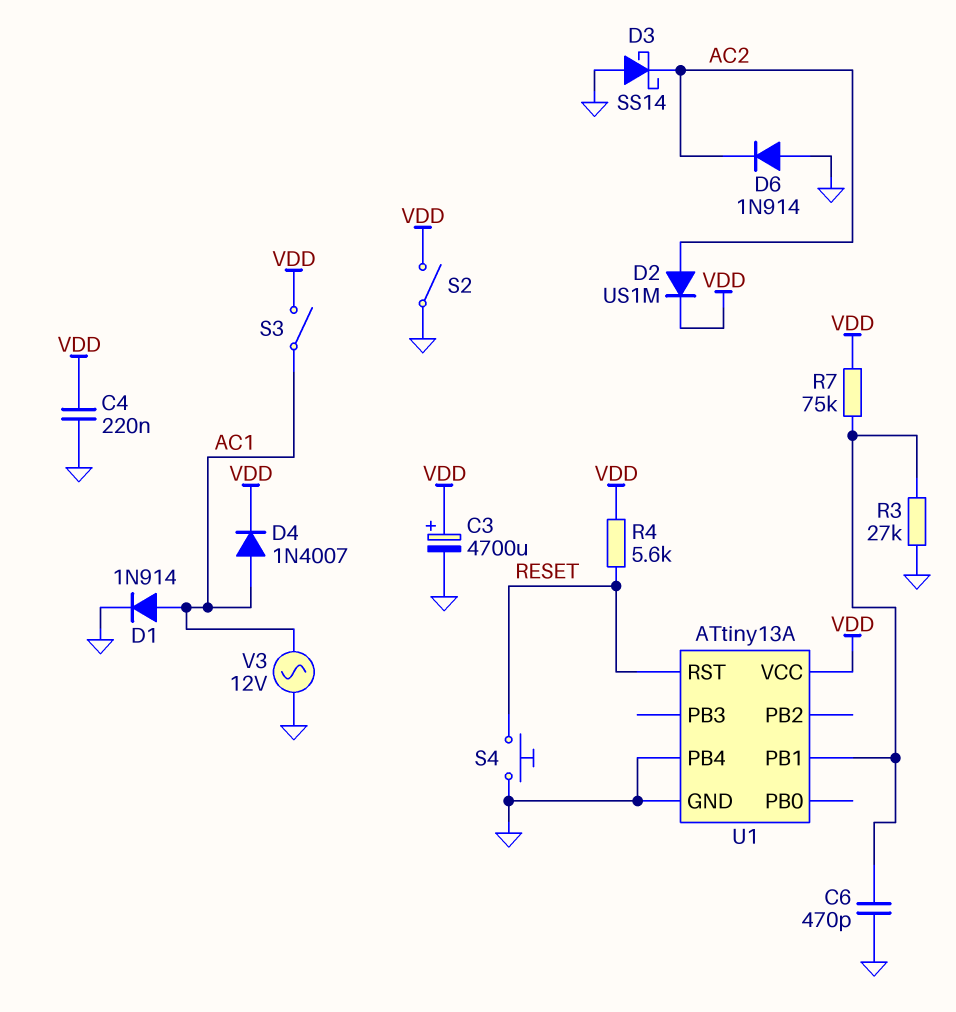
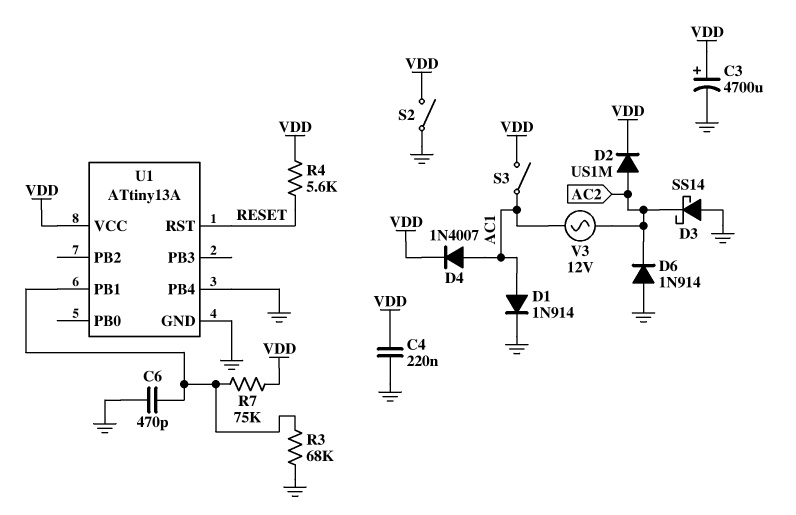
R3: 27k (GND, U1/PB1) -> 68k (GND, U1/PB1)
S4: button (GND, RESET) -> none
V3: AC 12V (AC1, GND) -> AC 12V (AC1, AC2)

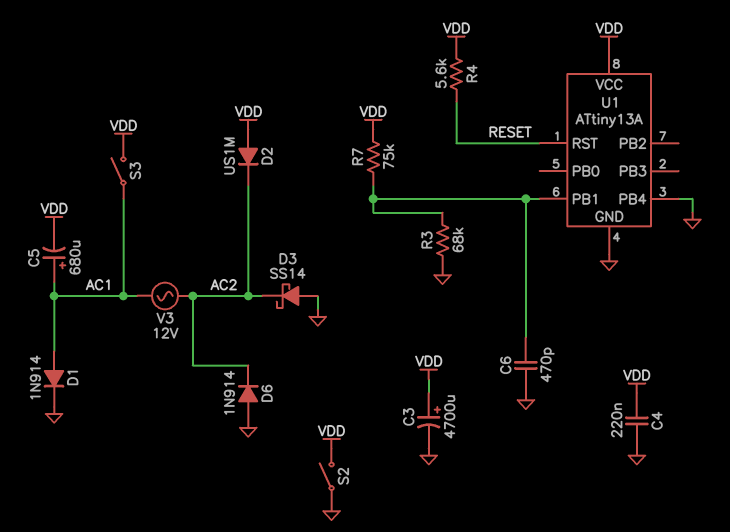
C5: none -> 680uF (plus AC1, minus VDD)
D2: diode US1M (A AC2, K VDD) -> diode US1M (A VDD, K AC2)
D4: diode 1N4007 (A AC1, K VDD) -> none

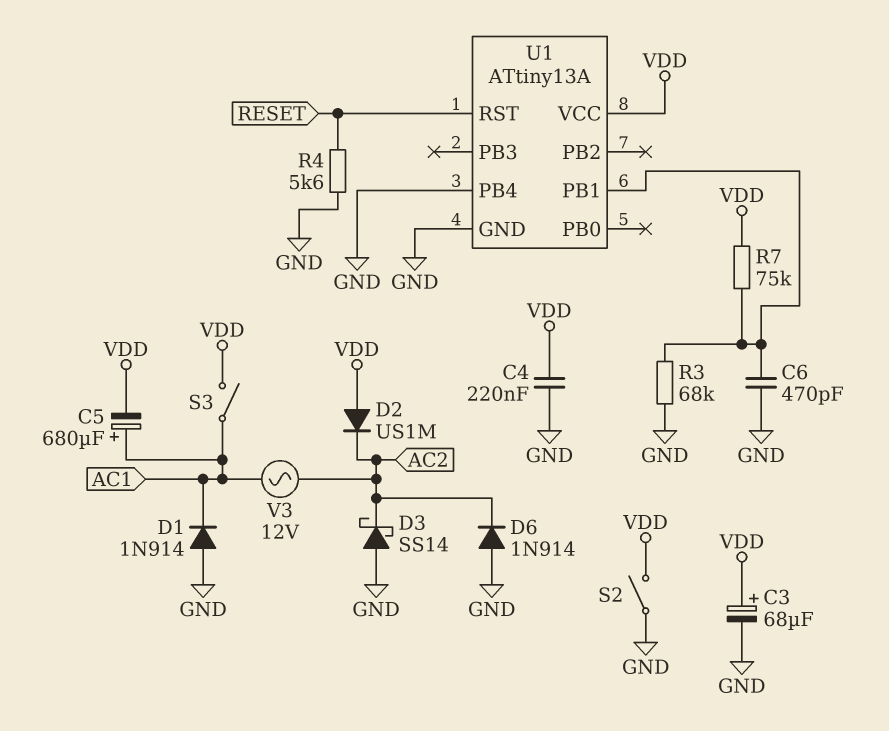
C3: 4700uF (plus VDD, minus GND) -> 68uF (plus VDD, minus GND)
D1: diode 1N914 (A AC1, K GND) -> diode 1N914 (A GND, K AC1)
R4: 5.6k (RESET, VDD) -> 5.6k (GND, RESET)

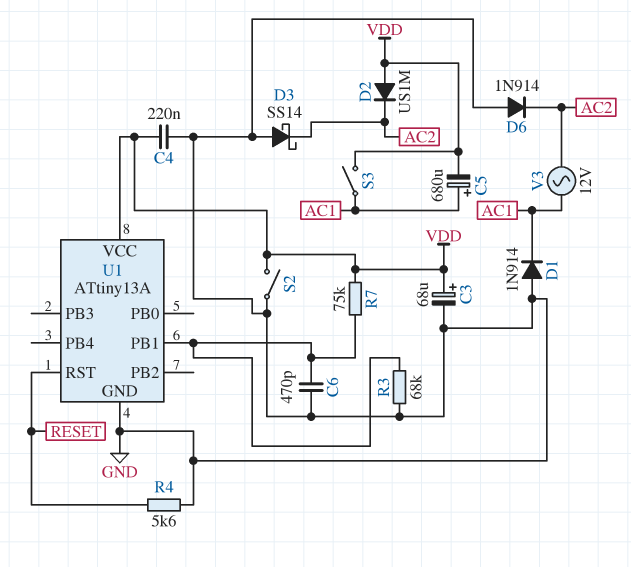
U1 pin PB4: GND -> none

